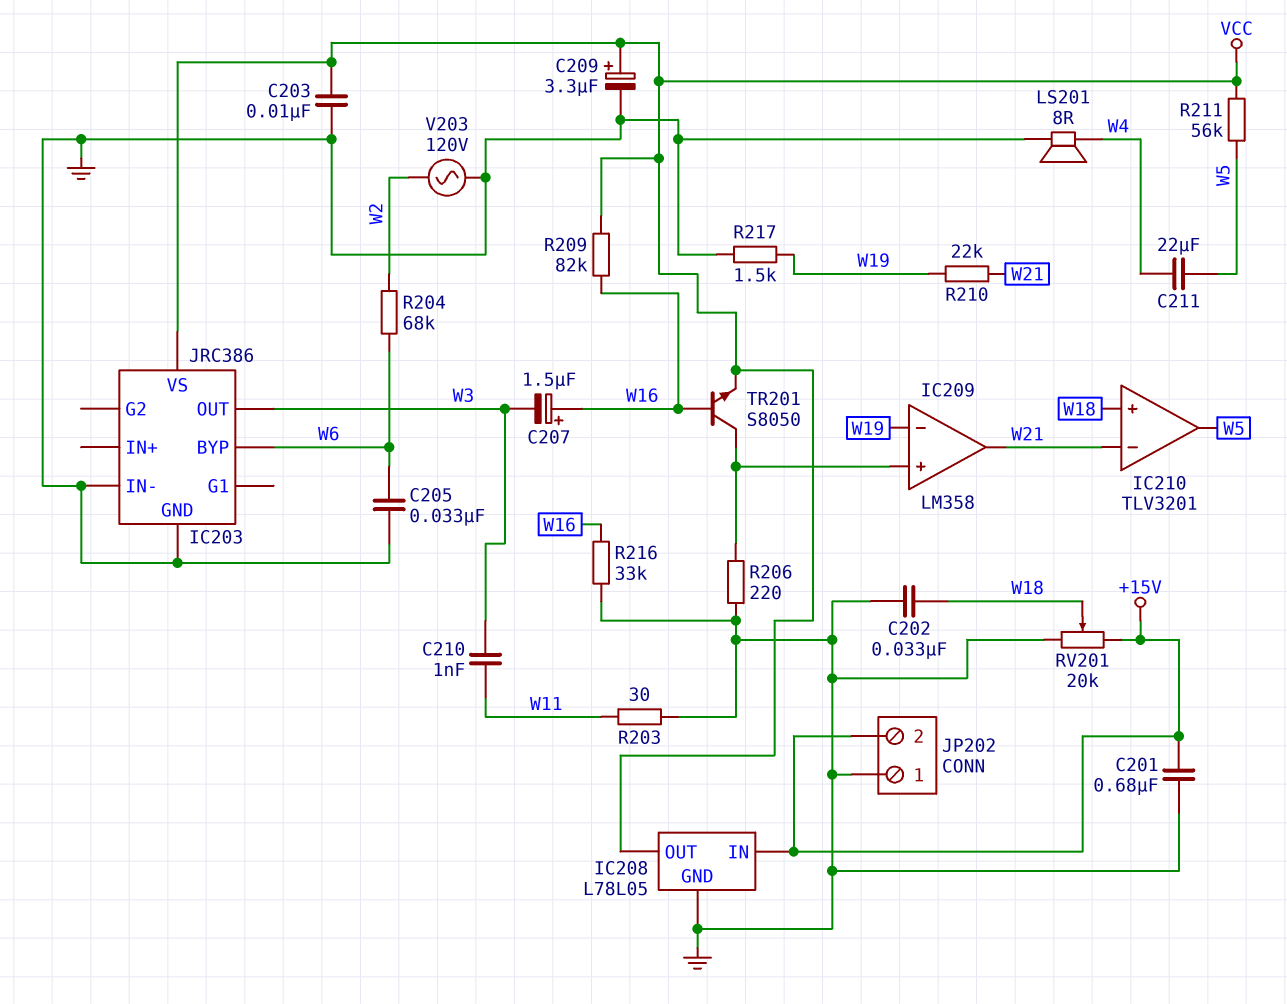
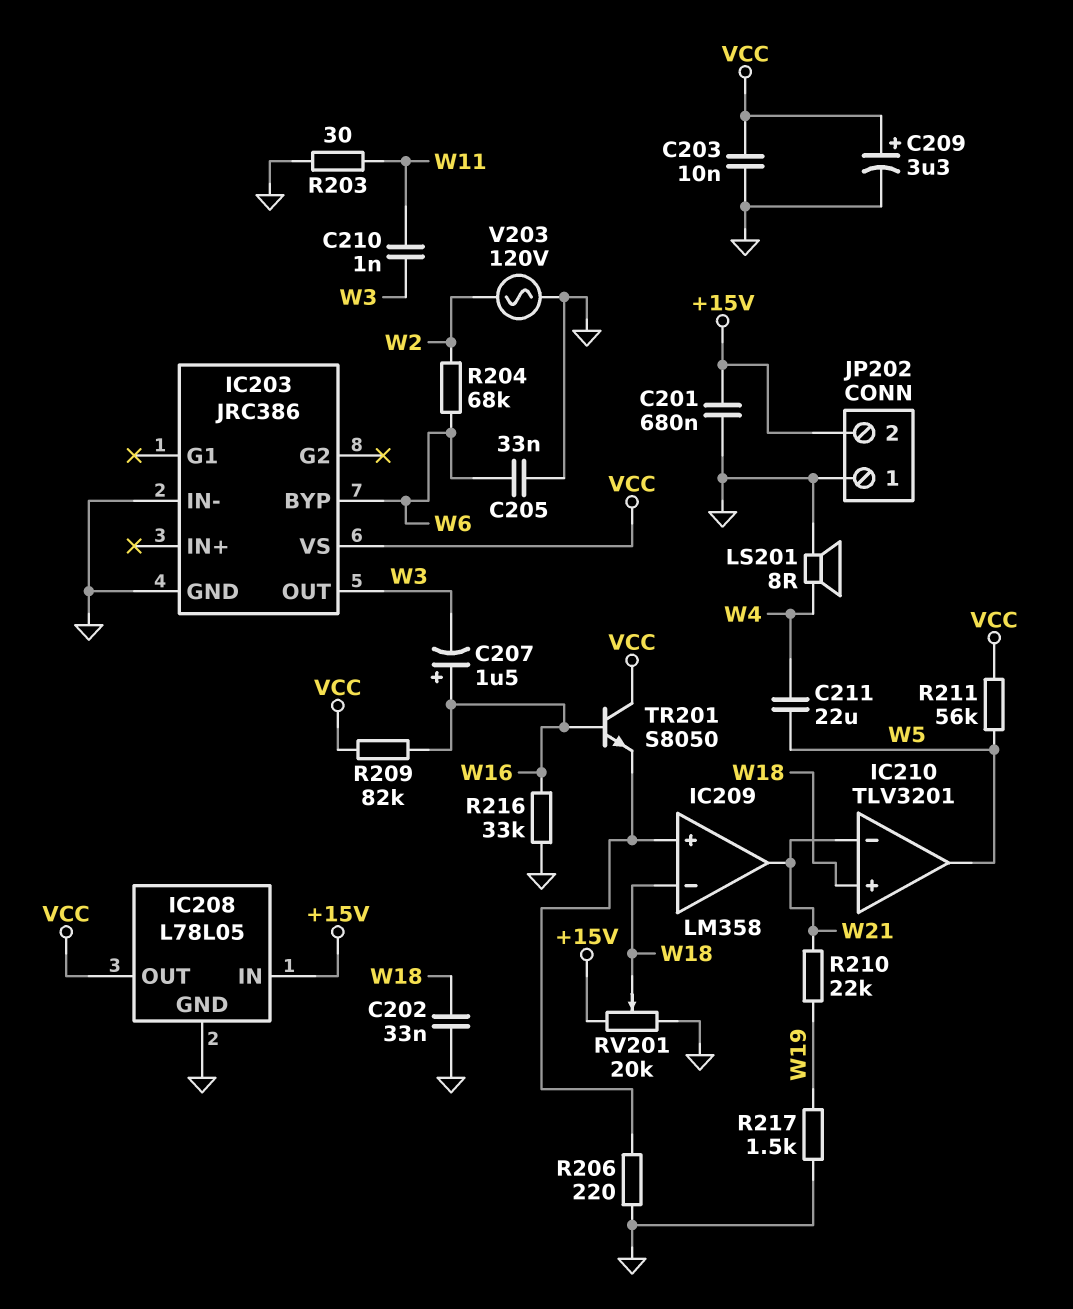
IC209 pin in-: W19 -> W18
TR201: NPN S8050 (B W16, C IC209/in+, E VCC) -> NPN S8050 (B W16, C VCC, E IC209/in+)

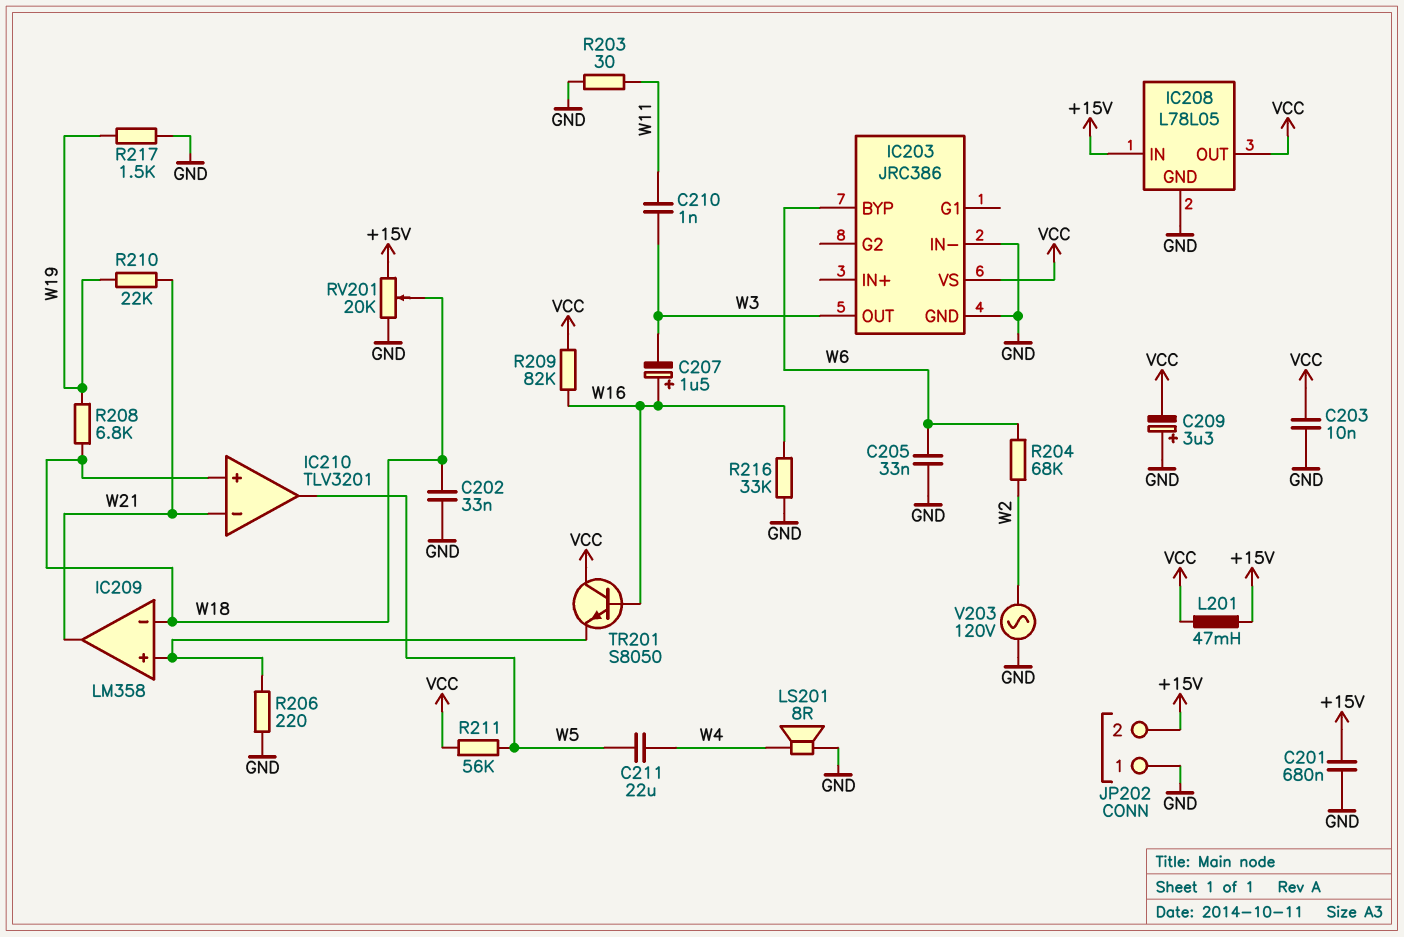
C209: 3.3uF (plus VCC, minus GND) -> 3.3uF (plus GND, minus VCC)
L201: none -> 47mH (+15V, VCC)
R208: none -> 6.8k (W18, W19)

